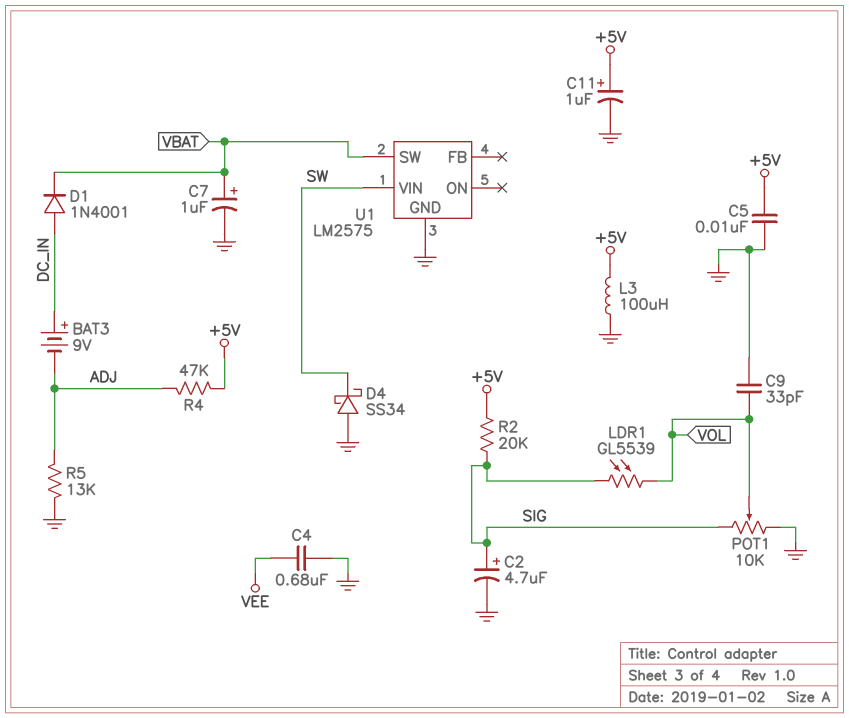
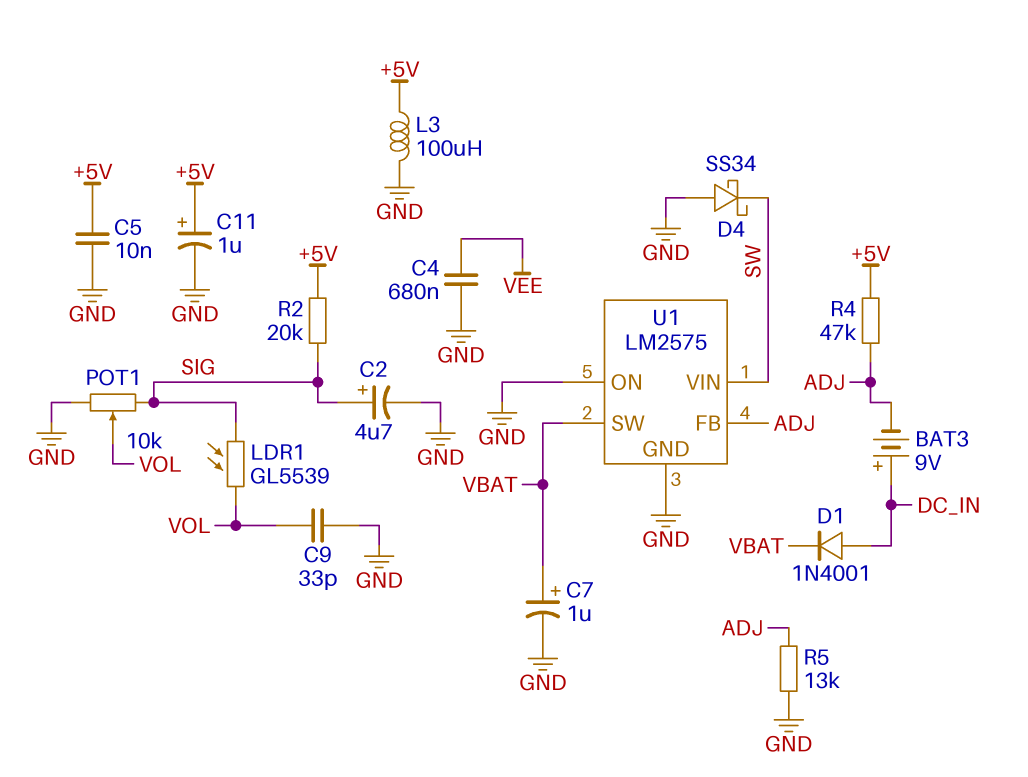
U1 pin FB: none -> ADJ
U1 pin ON: none -> GND

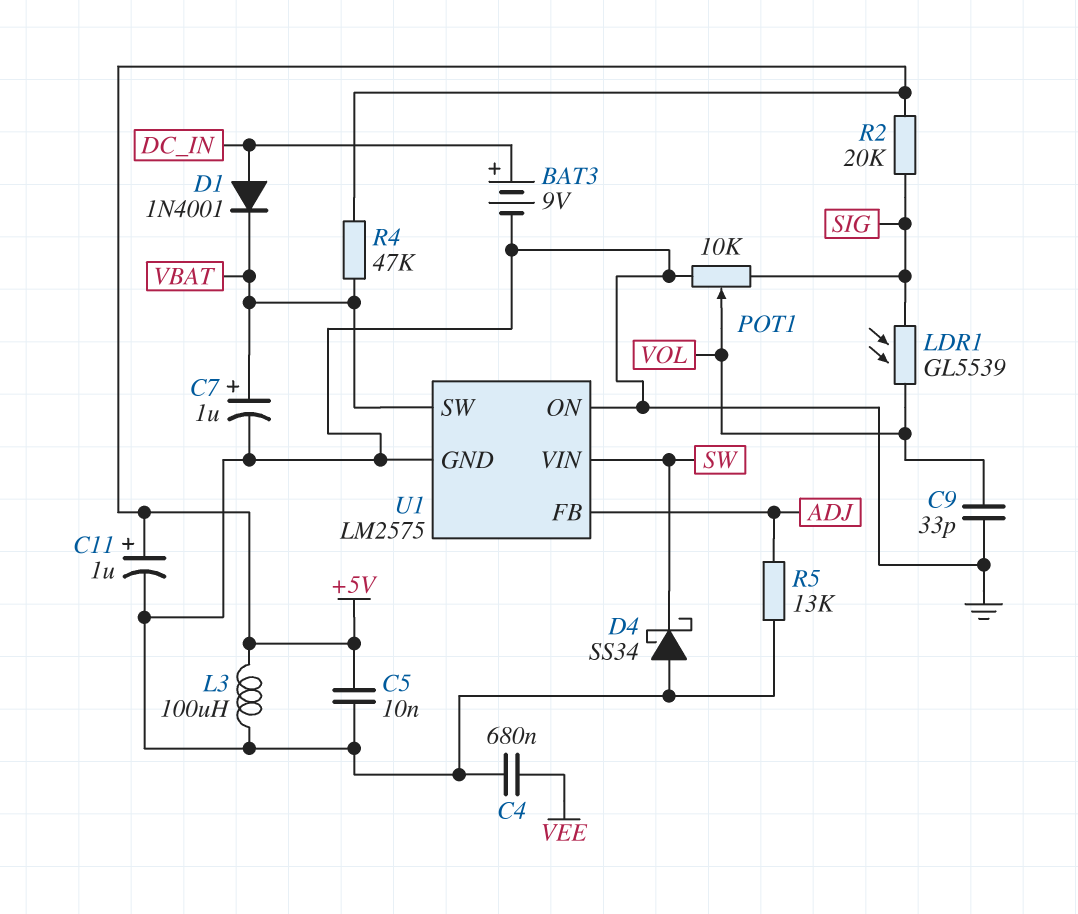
BAT3: 9V (plus DC_IN, minus ADJ) -> 9V (plus DC_IN, minus GND)
C2: 4.7uF (plus SIG, minus GND) -> none
R4: 47k (+5V, ADJ) -> 47k (+5V, VBAT)

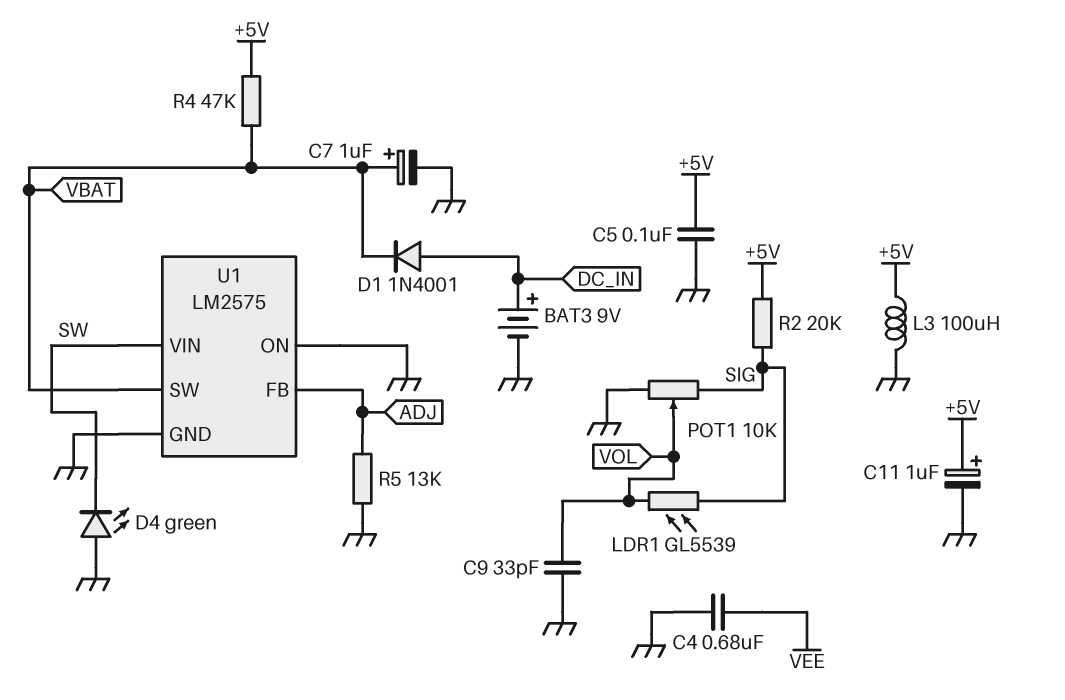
C5: 10nF (+5V, GND) -> 100nF (+5V, GND)
D4: schottky SS34 (A GND, K SW) -> LED green (A GND, K SW)

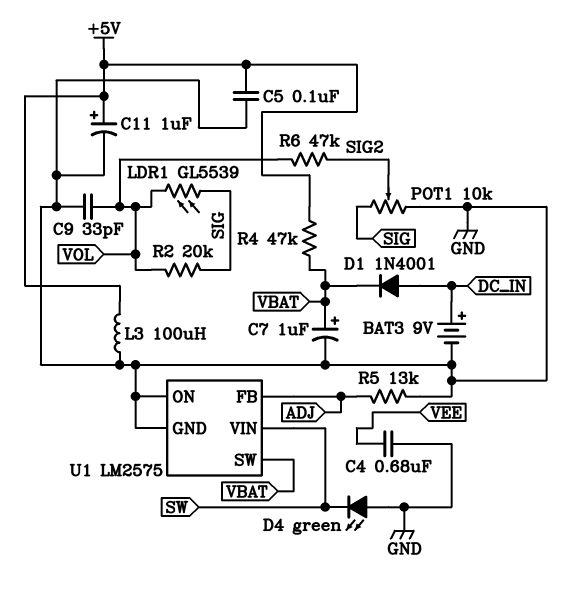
POT1: 10k (GND, SIG, wiper VOL) -> 10k (GND, SIG, wiper SIG2)
R2: 20k (+5V, SIG) -> 20k (SIG, VOL)
R6: none -> 47k (SIG2, VOL)

